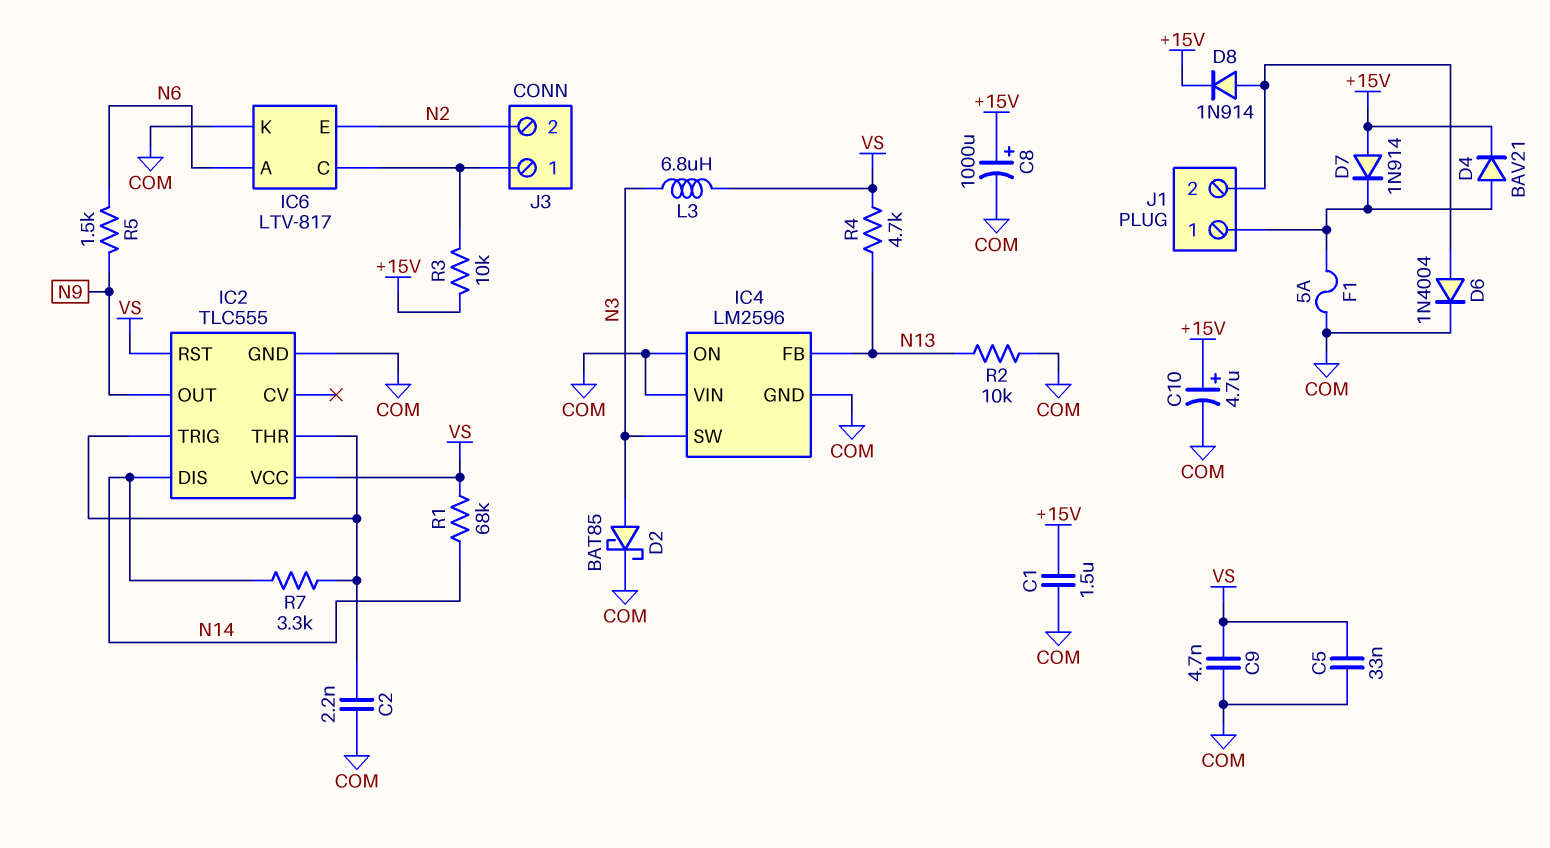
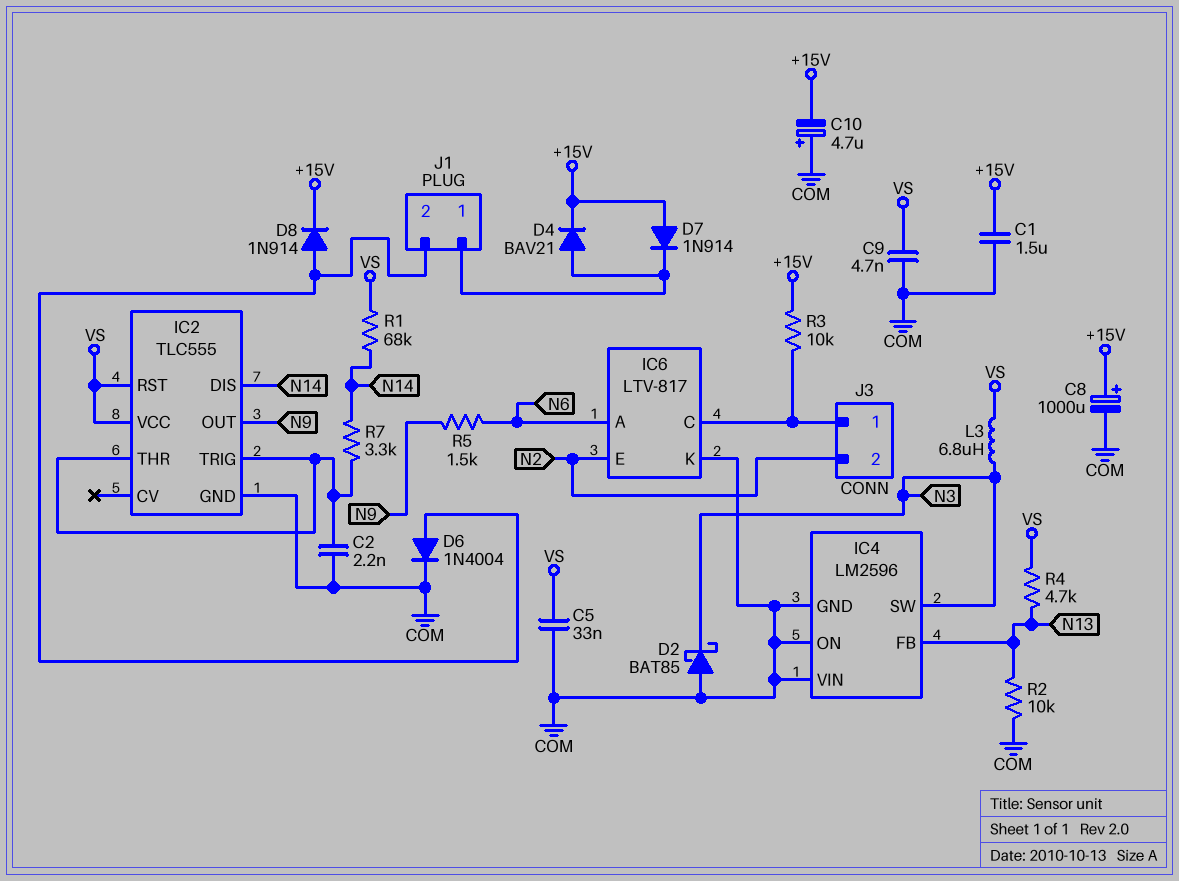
C10: 4.7uF (plus +15V, minus COM) -> 4.7uF (plus COM, minus +15V)
D2: schottky BAT85 (A N3, K COM) -> schottky BAT85 (A COM, K N3)
F1: 5A (COM, J1/1) -> none

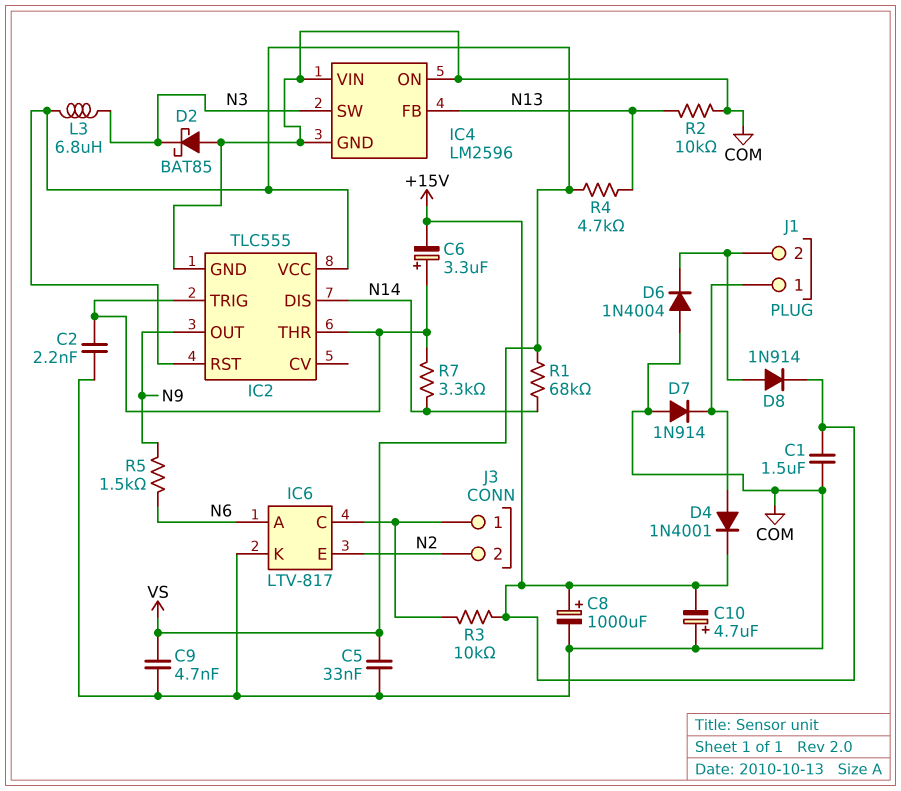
C6: none -> 3.3uF (plus IC2/THR, minus +15V)
D4: diode BAV21 (A J1/1, K +15V) -> diode 1N4001 (A J1/1, K +15V)
D6: diode 1N4004 (A J1/2, K COM) -> diode 1N4004 (A COM, K J1/2)
D7: diode 1N914 (A +15V, K J1/1) -> diode 1N914 (A COM, K J1/1)

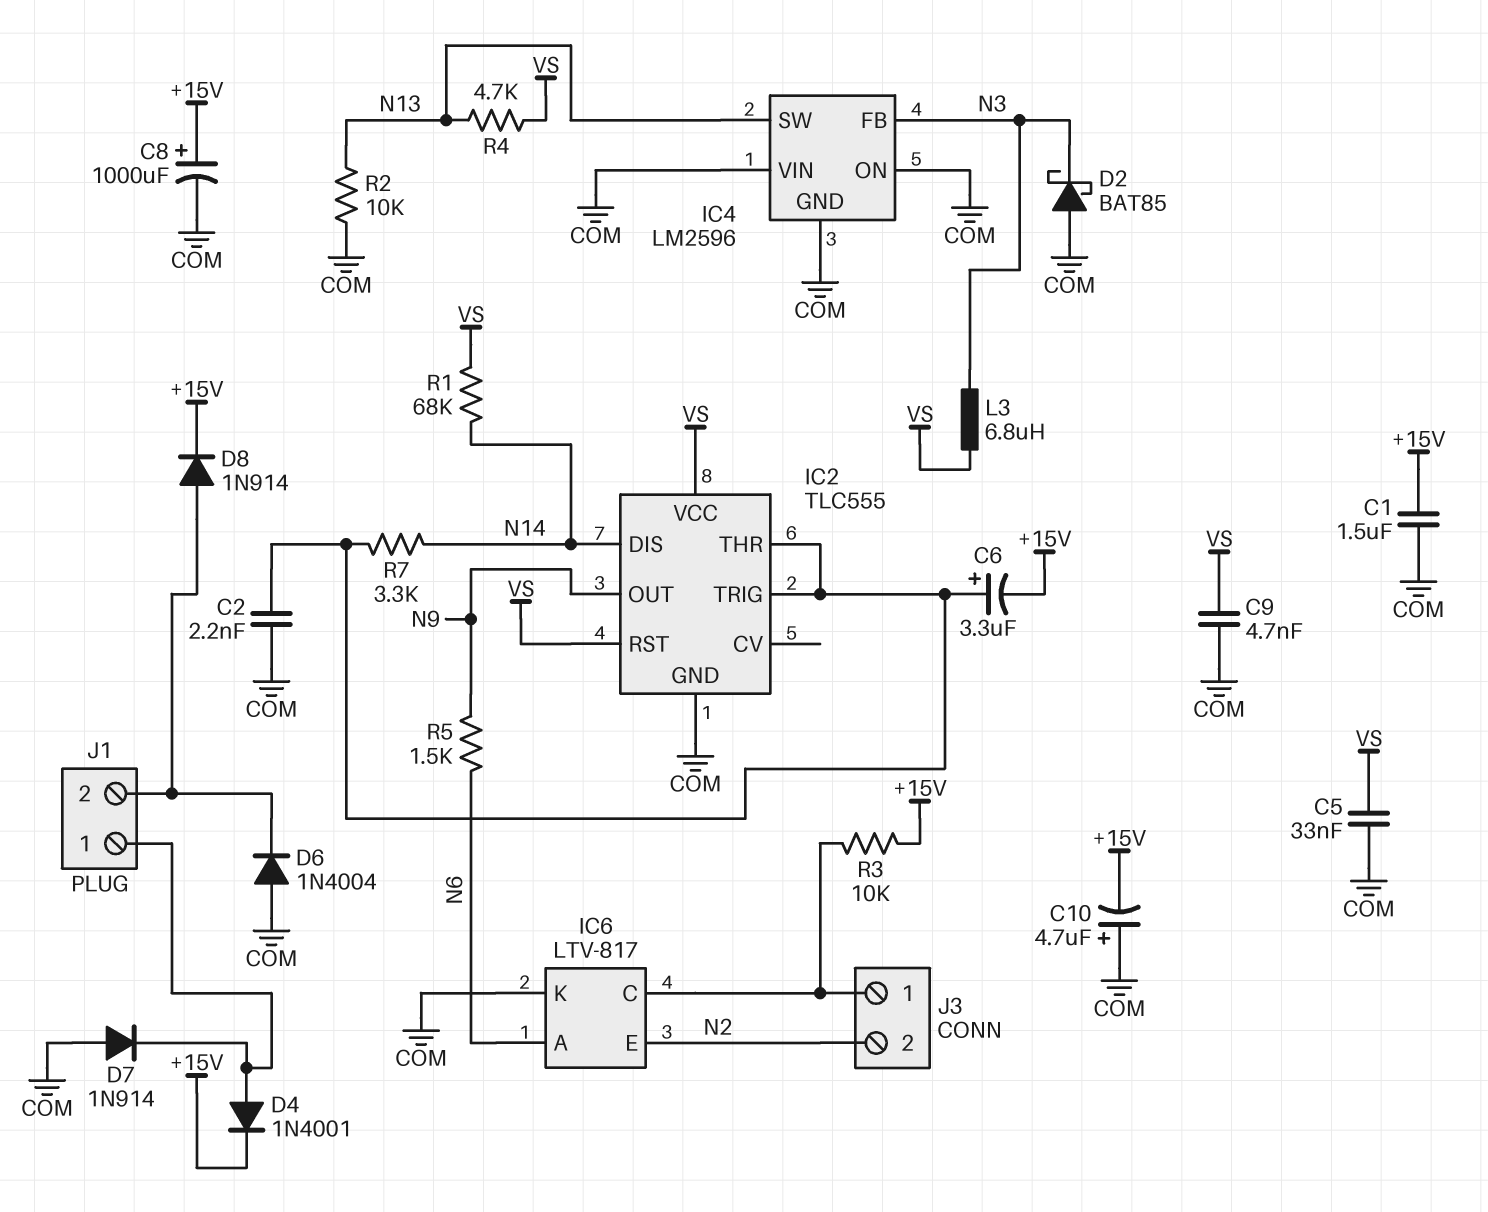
IC4 pin FB: N13 -> N3
IC4 pin SW: N3 -> N13

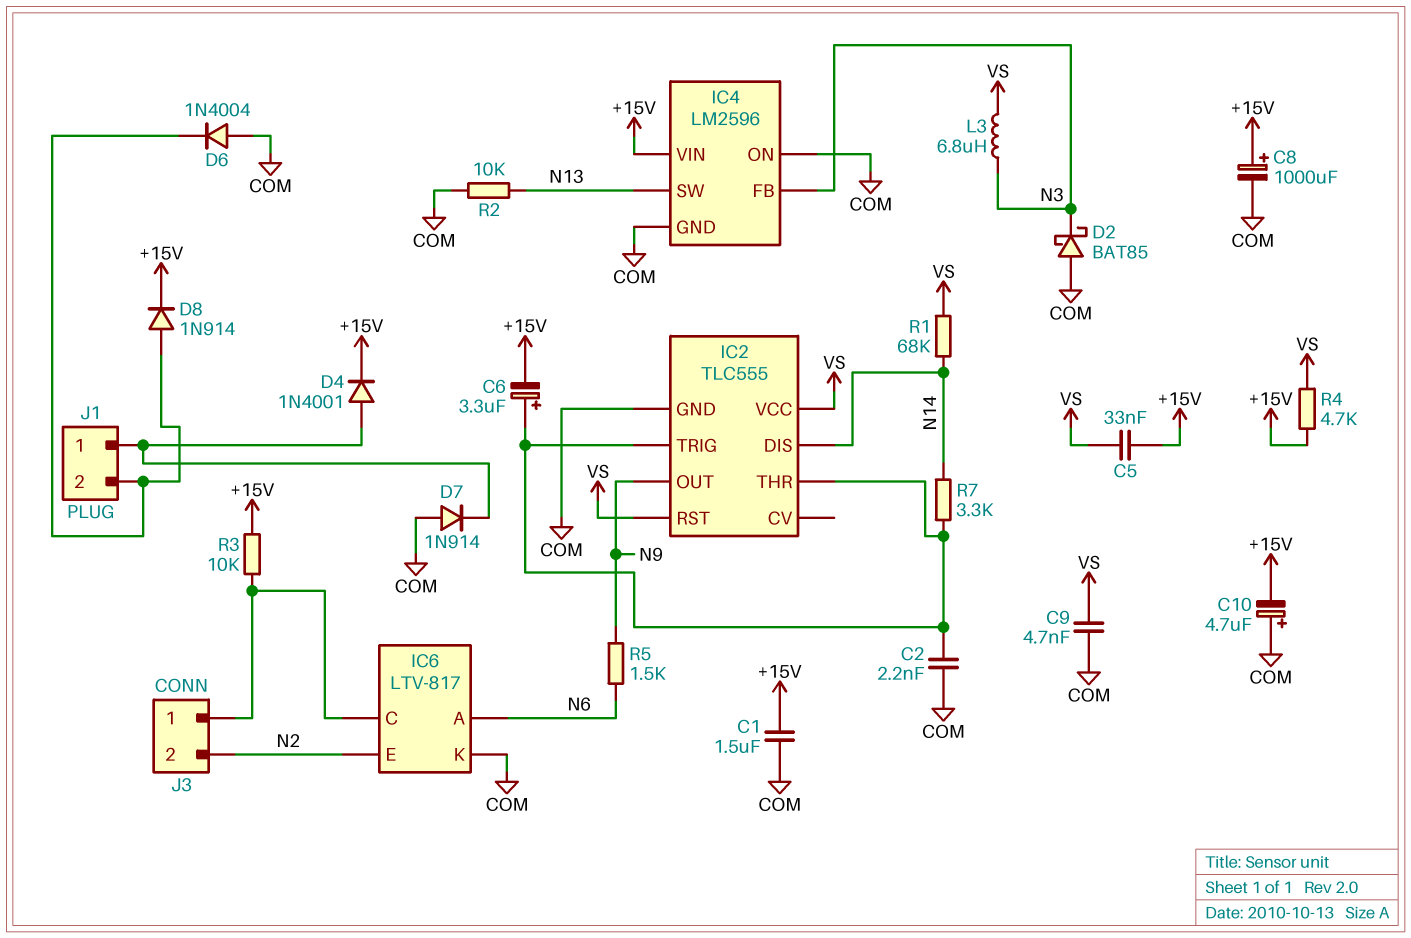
C5: 33nF (COM, VS) -> 33nF (+15V, VS)
IC4 pin VIN: COM -> +15V
R4: 4.7k (N13, VS) -> 4.7k (+15V, VS)

